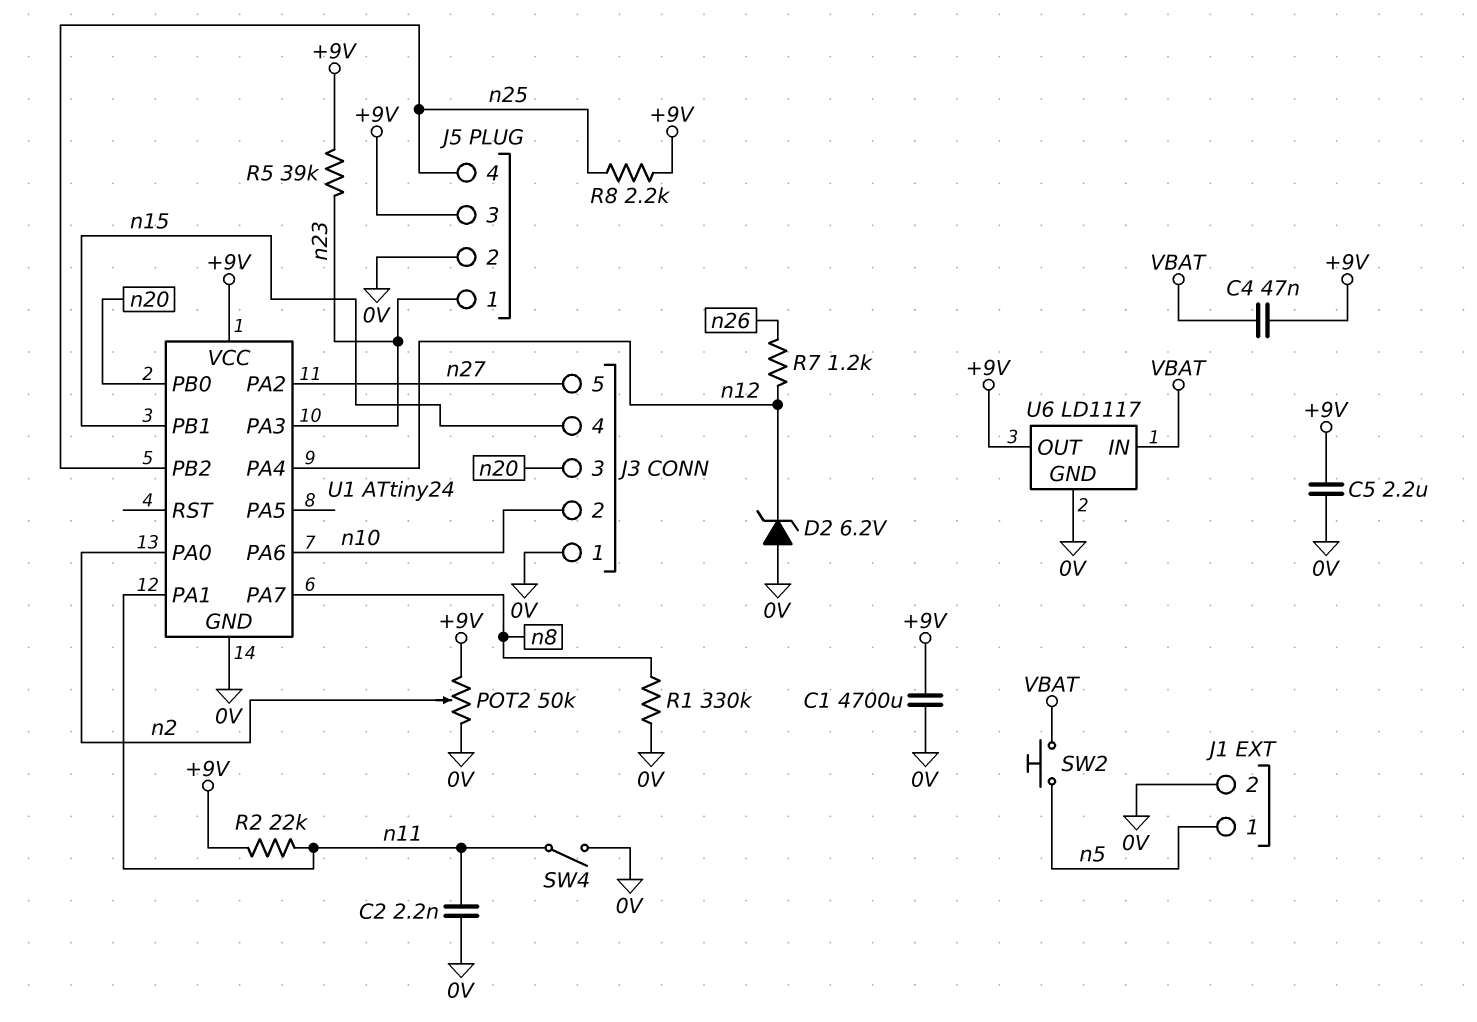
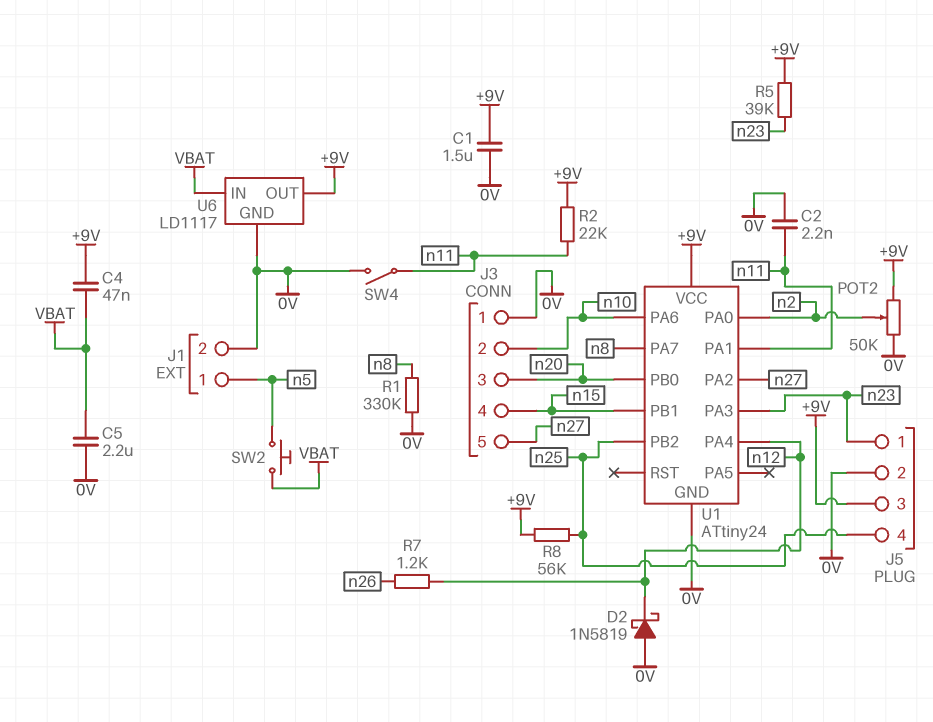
C1: 4700uF (+9V, 0V) -> 1.5uF (+9V, 0V)
C5: 2.2uF (+9V, 0V) -> 2.2uF (0V, VBAT)
D2: zener 6.2V (A 0V, K n12) -> schottky 1N5819 (A 0V, K n12)
R8: 2.2k (+9V, n25) -> 56k (+9V, n25)

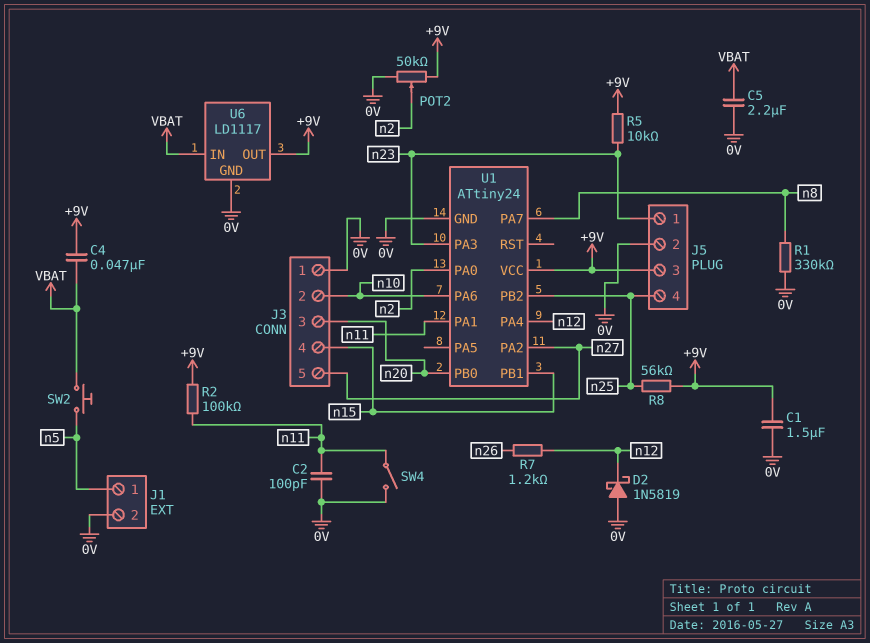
C2: 2.2nF (0V, n11) -> 100pF (0V, n11)
R2: 22k (+9V, n11) -> 100k (+9V, n11)
R5: 39k (+9V, n23) -> 10k (+9V, n23)

